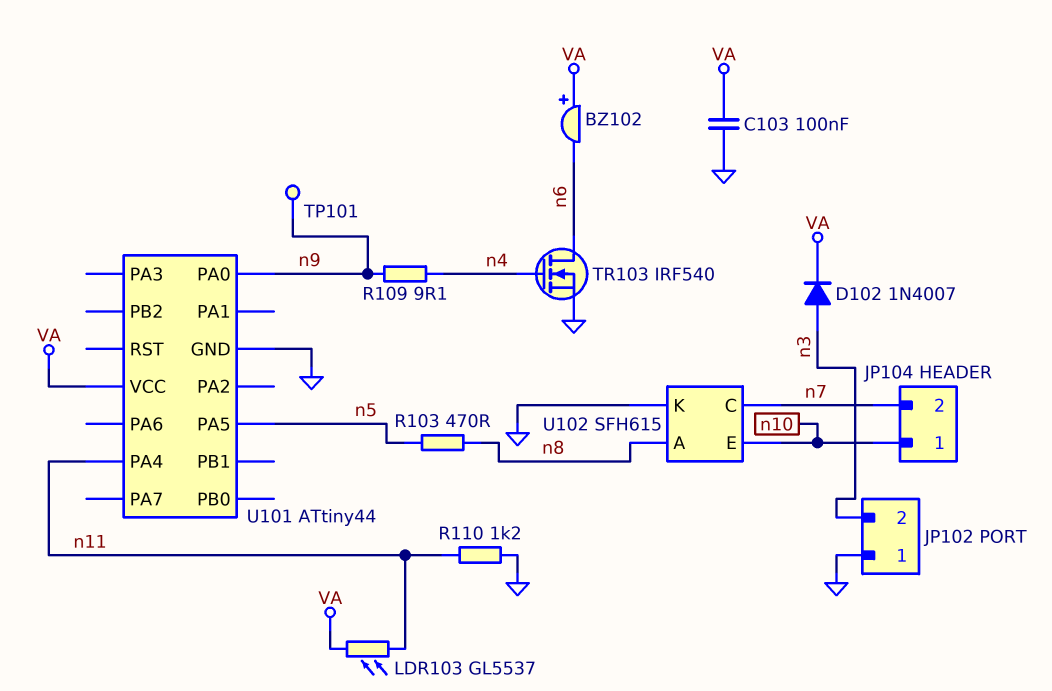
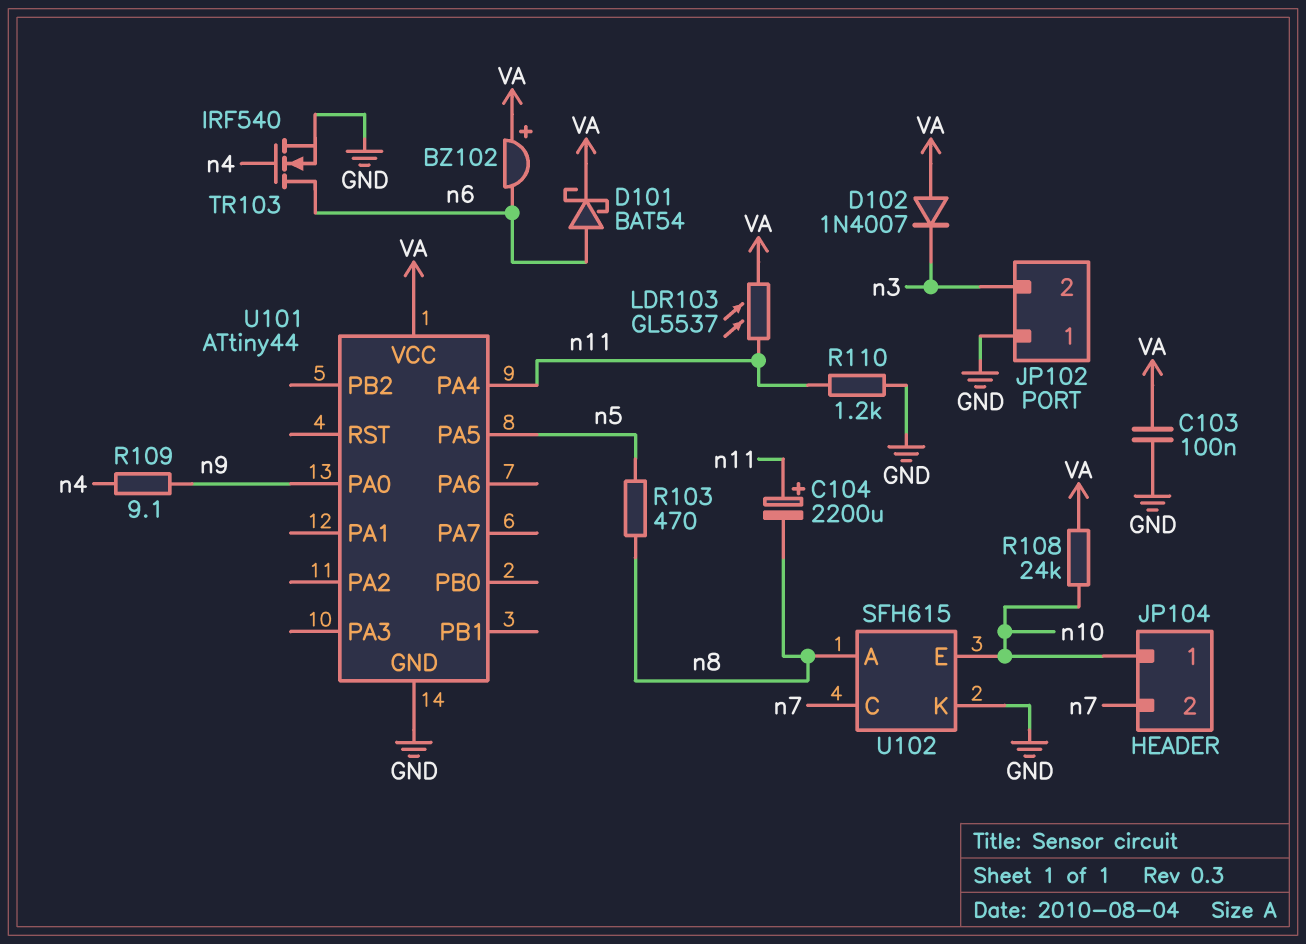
C104: none -> 2200uF (plus n11, minus n8)
D101: none -> schottky BAT54 (A n6, K VA)
D102: diode 1N4007 (A n3, K VA) -> diode 1N4007 (A VA, K n3)
R108: none -> 24k (VA, n10)
TP101: test point (n9) -> none

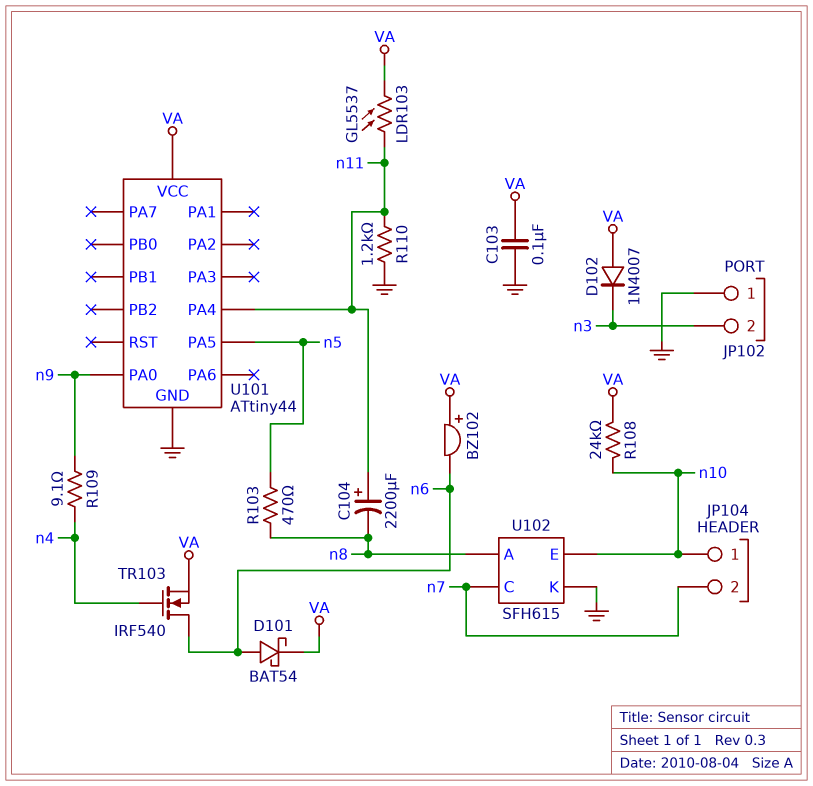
TR103: NMOS IRF540 (G n4, D n6, S GND) -> NMOS IRF540 (G n4, D n6, S VA)

